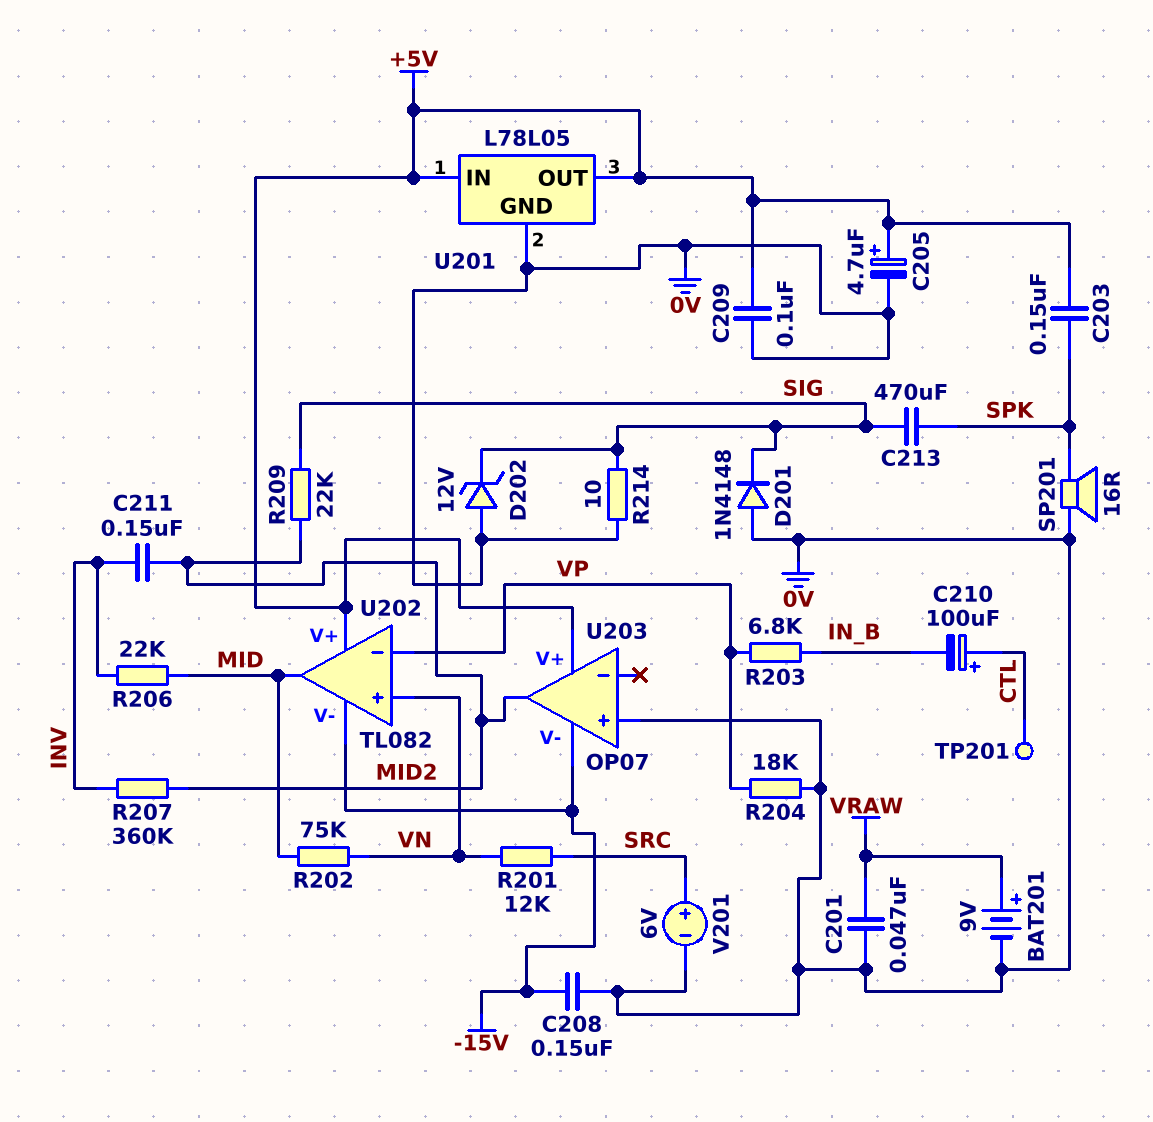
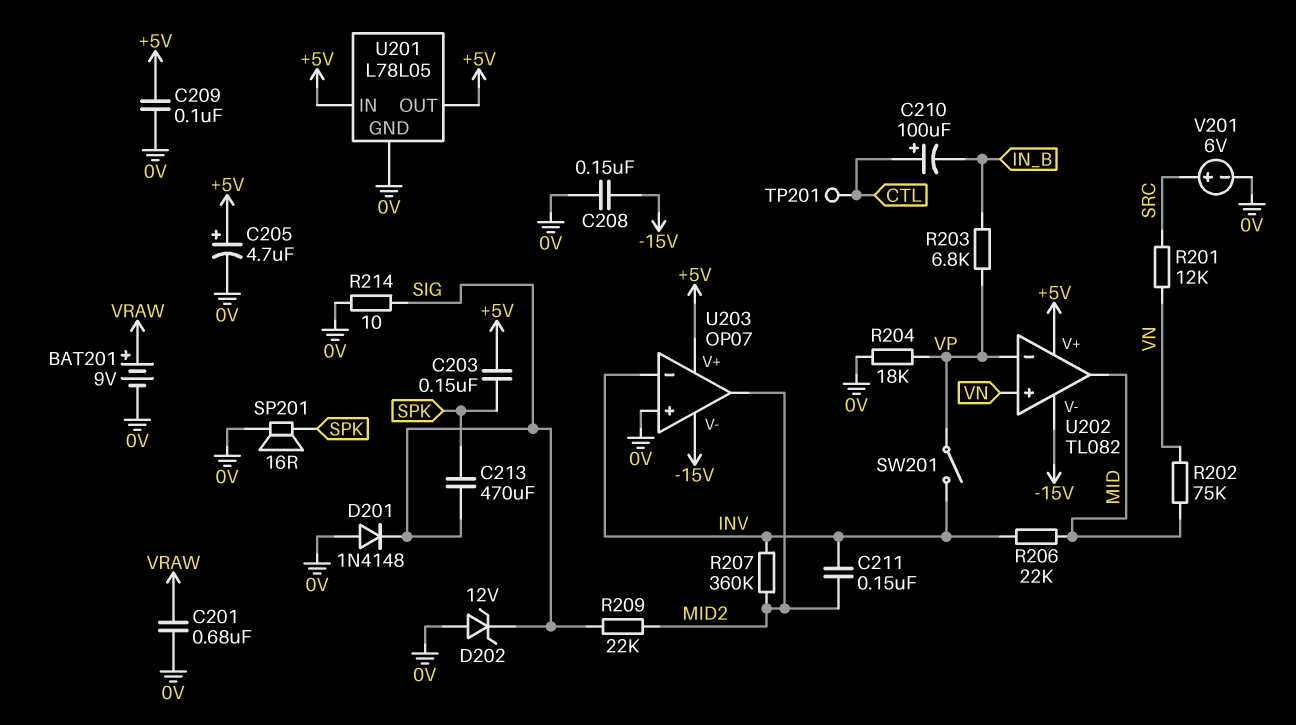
C201: 47nF (0V, VRAW) -> 680nF (0V, VRAW)
SW201: none -> switch (INV, VP)
U203 pin in-: none -> INV

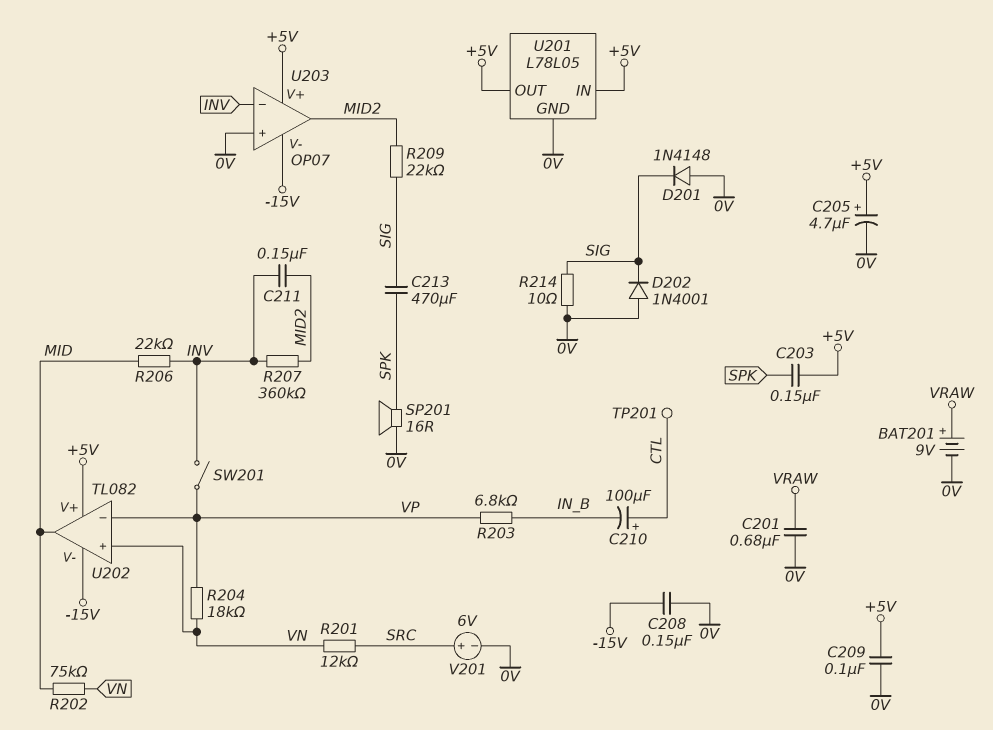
D202: zener 12V (A 0V, K SIG) -> diode 1N4001 (A 0V, K SIG)
R204: 18k (0V, VP) -> 18k (VN, VP)

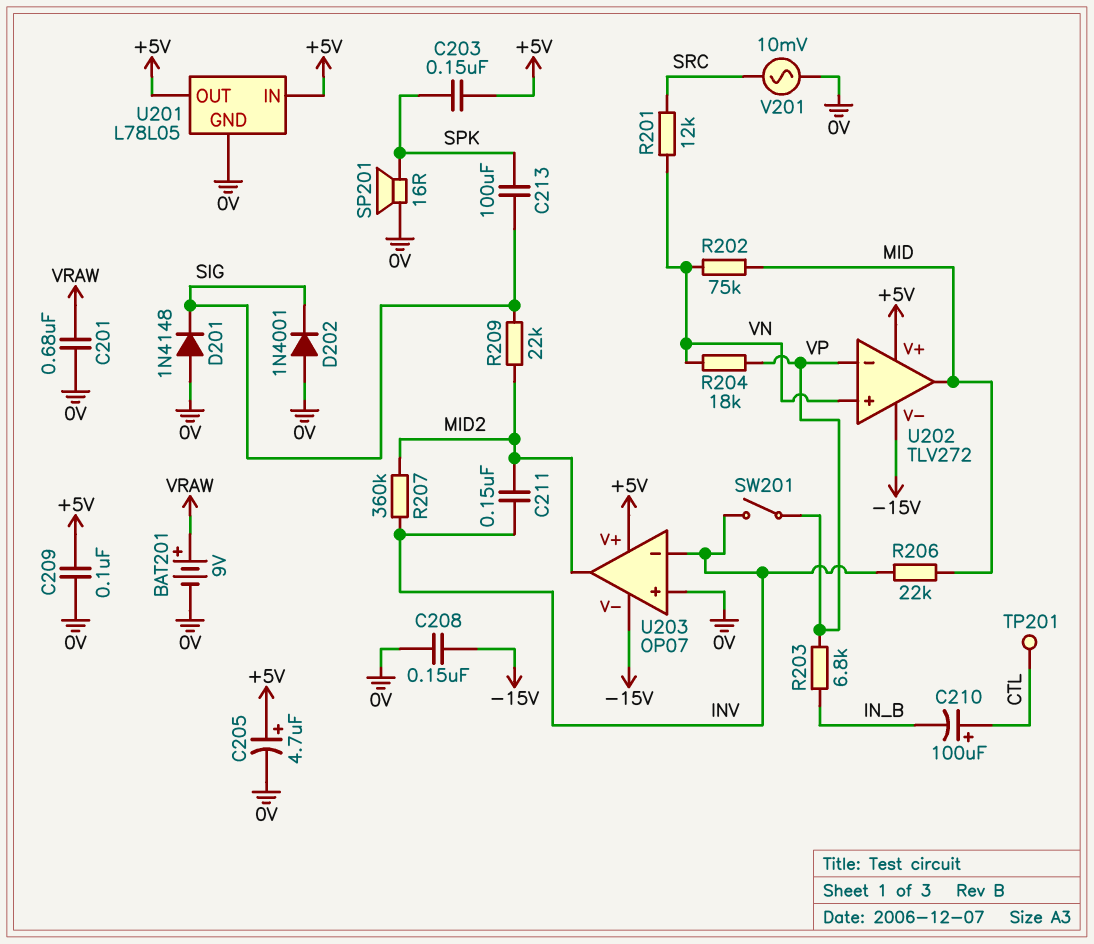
C213: 470uF (SIG, SPK) -> 100uF (SIG, SPK)
R214: 10 (0V, SIG) -> none
U202: TL082 -> TLV272
V201: 6V (plus SRC, minus 0V) -> AC 10mV (0V, SRC)

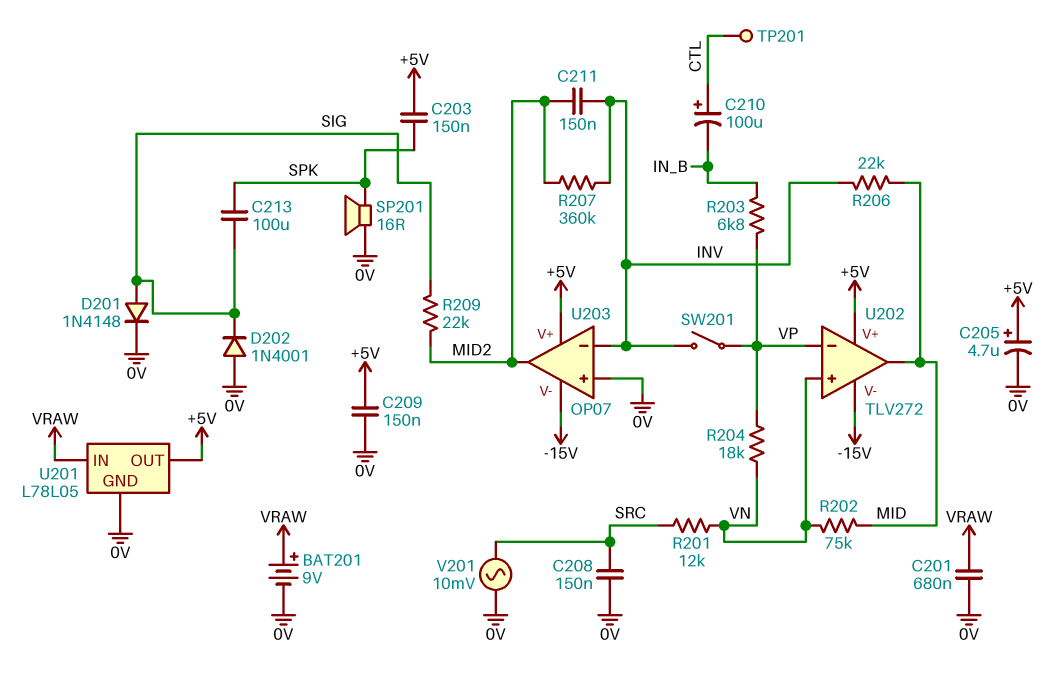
C208: 150nF (-15V, 0V) -> 150nF (0V, SRC)
C209: 100nF (+5V, 0V) -> 150nF (+5V, 0V)
D201: diode 1N4148 (A 0V, K SIG) -> diode 1N4148 (A SIG, K 0V)
U201 pin IN: +5V -> VRAW

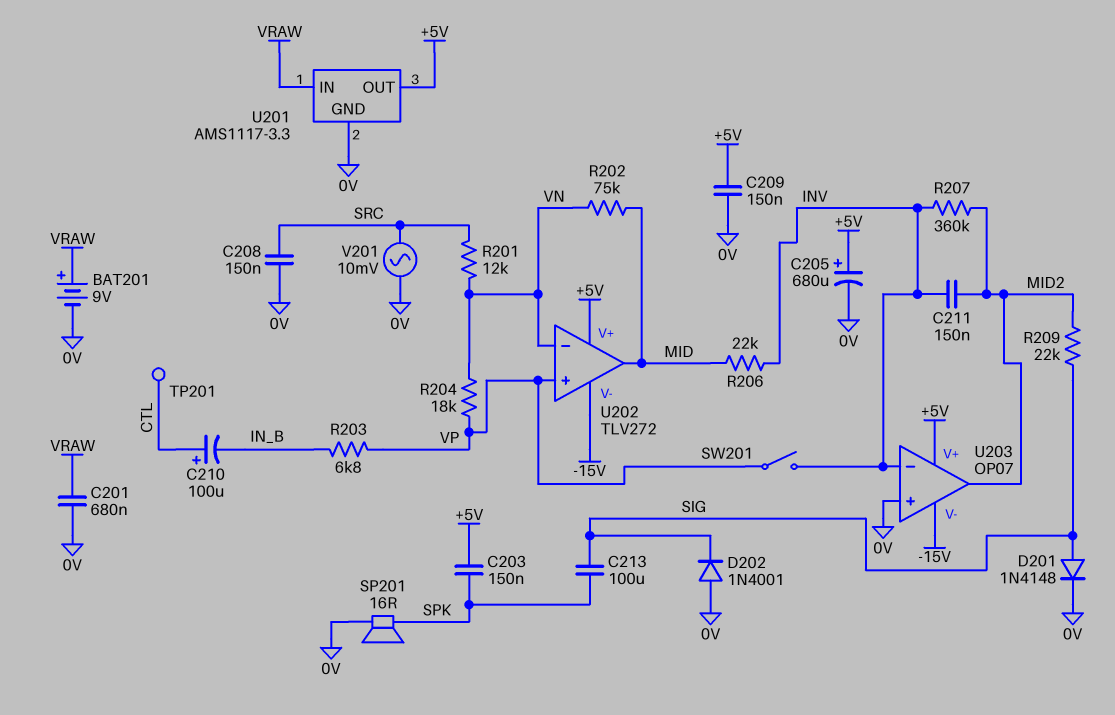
C205: 4.7uF (plus +5V, minus 0V) -> 680uF (plus +5V, minus 0V)
U201: L78L05 -> AMS1117-3.3
U202 pin in+: VN -> VP
U202 pin in-: VP -> VN

